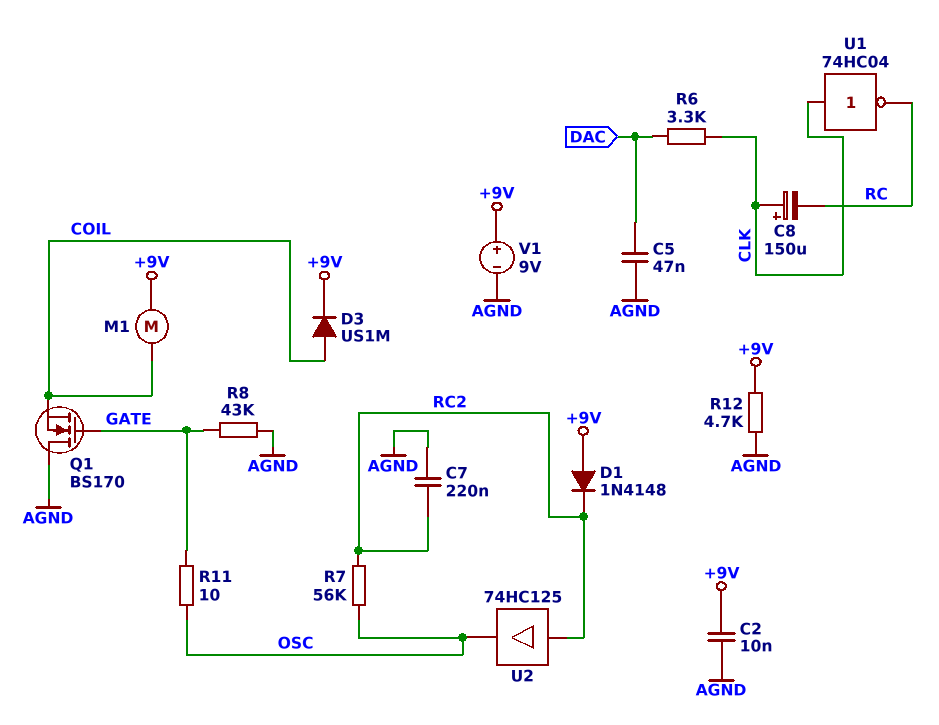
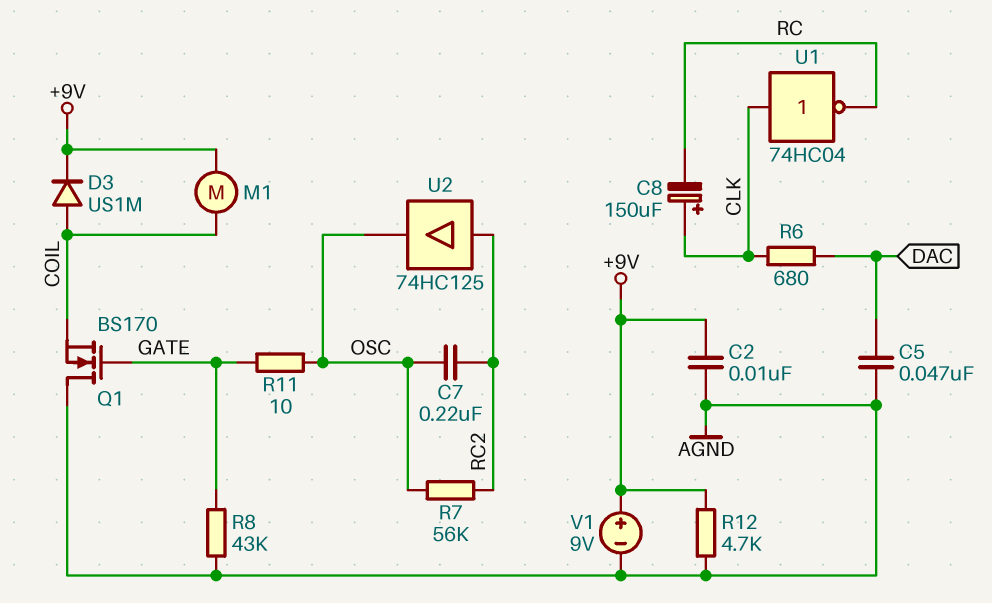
C7: 220nF (AGND, RC2) -> 220nF (OSC, RC2)
D1: diode 1N4148 (A +9V, K RC2) -> none
R6: 3.3k (CLK, DAC) -> 680 (CLK, DAC)

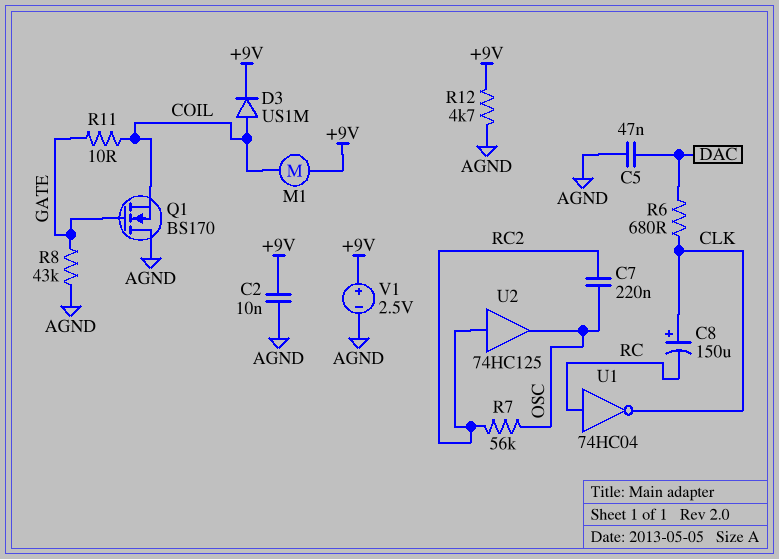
R11: 10 (GATE, OSC) -> 10 (COIL, GATE)
U1: NOT 74HC04 (in CLK, out RC) -> NOT 74HC04 (in RC, out CLK)
V1: 9V (plus +9V, minus AGND) -> 2.5V (plus +9V, minus AGND)

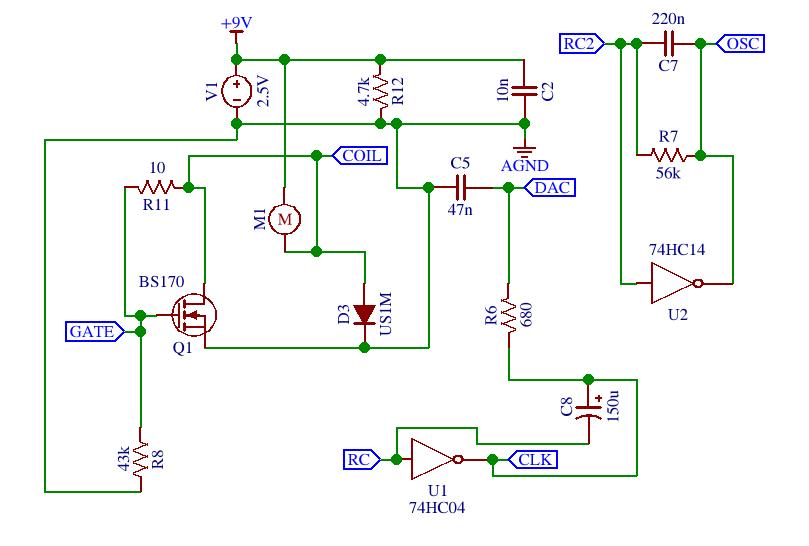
D3: diode US1M (A COIL, K +9V) -> diode US1M (A COIL, K AGND)
Q1: NMOS BS170 (G GATE, D AGND, S COIL) -> NMOS BS170 (G GATE, D COIL, S AGND)
U2: buffer 74HC125 (in RC2, out OSC) -> NOT 74HC14 (in RC2, out OSC)

